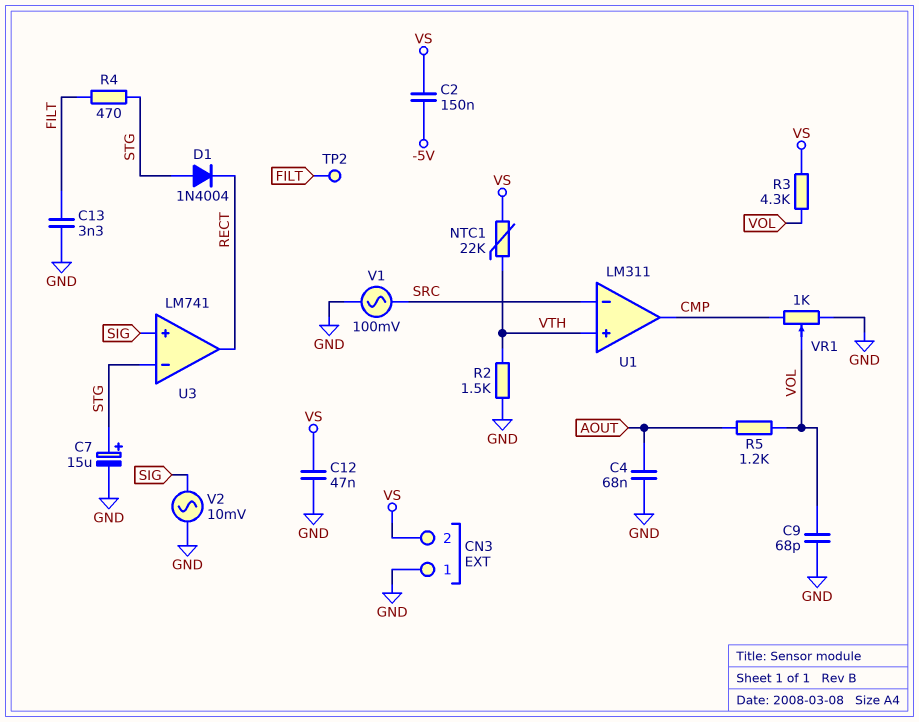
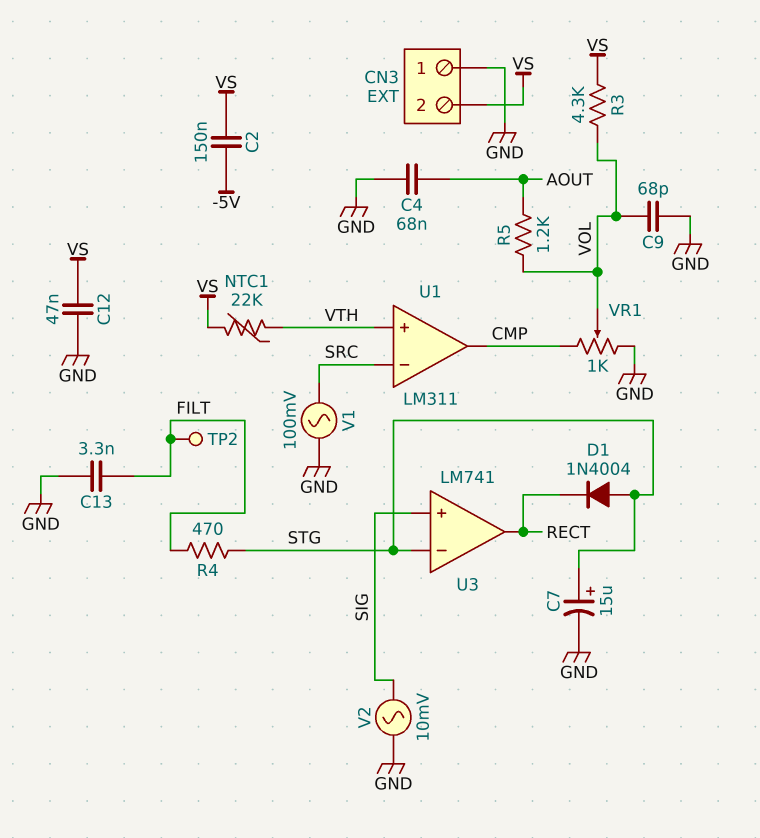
R2: 1.5k (GND, VTH) -> none

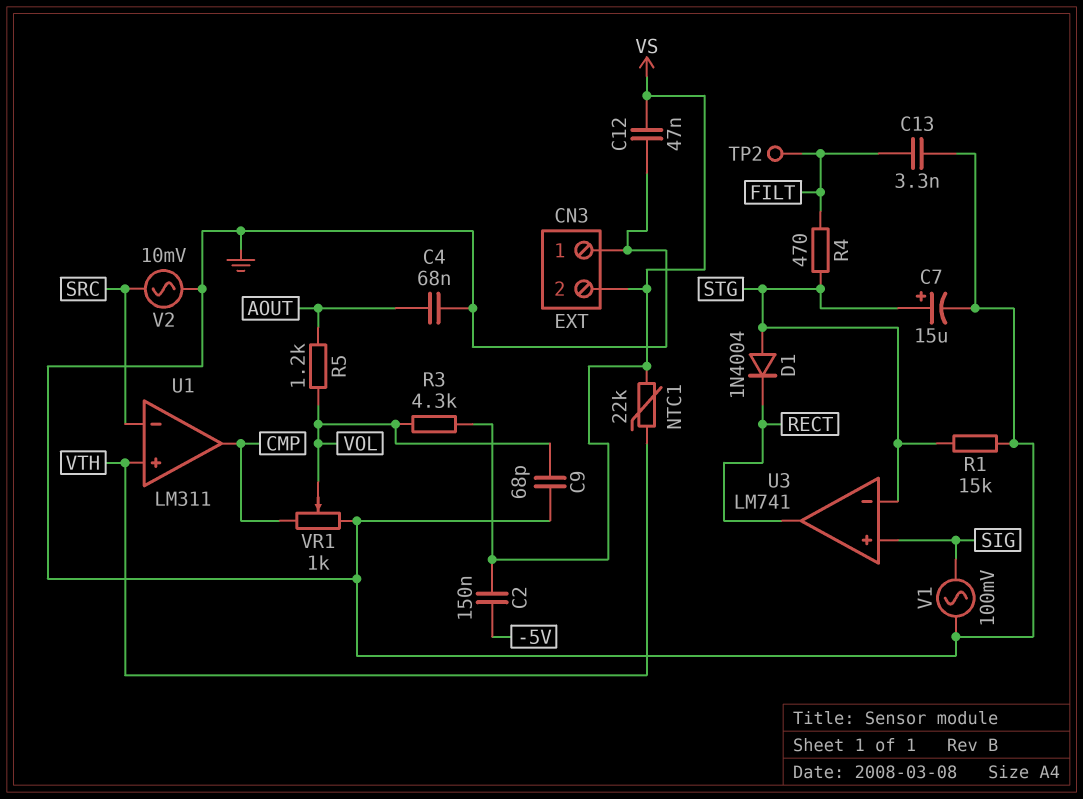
R1: none -> 15k (GND, STG)
V1: AC 100mV (GND, SRC) -> AC 100mV (GND, SIG)
V2: AC 10mV (GND, SIG) -> AC 10mV (GND, SRC)

